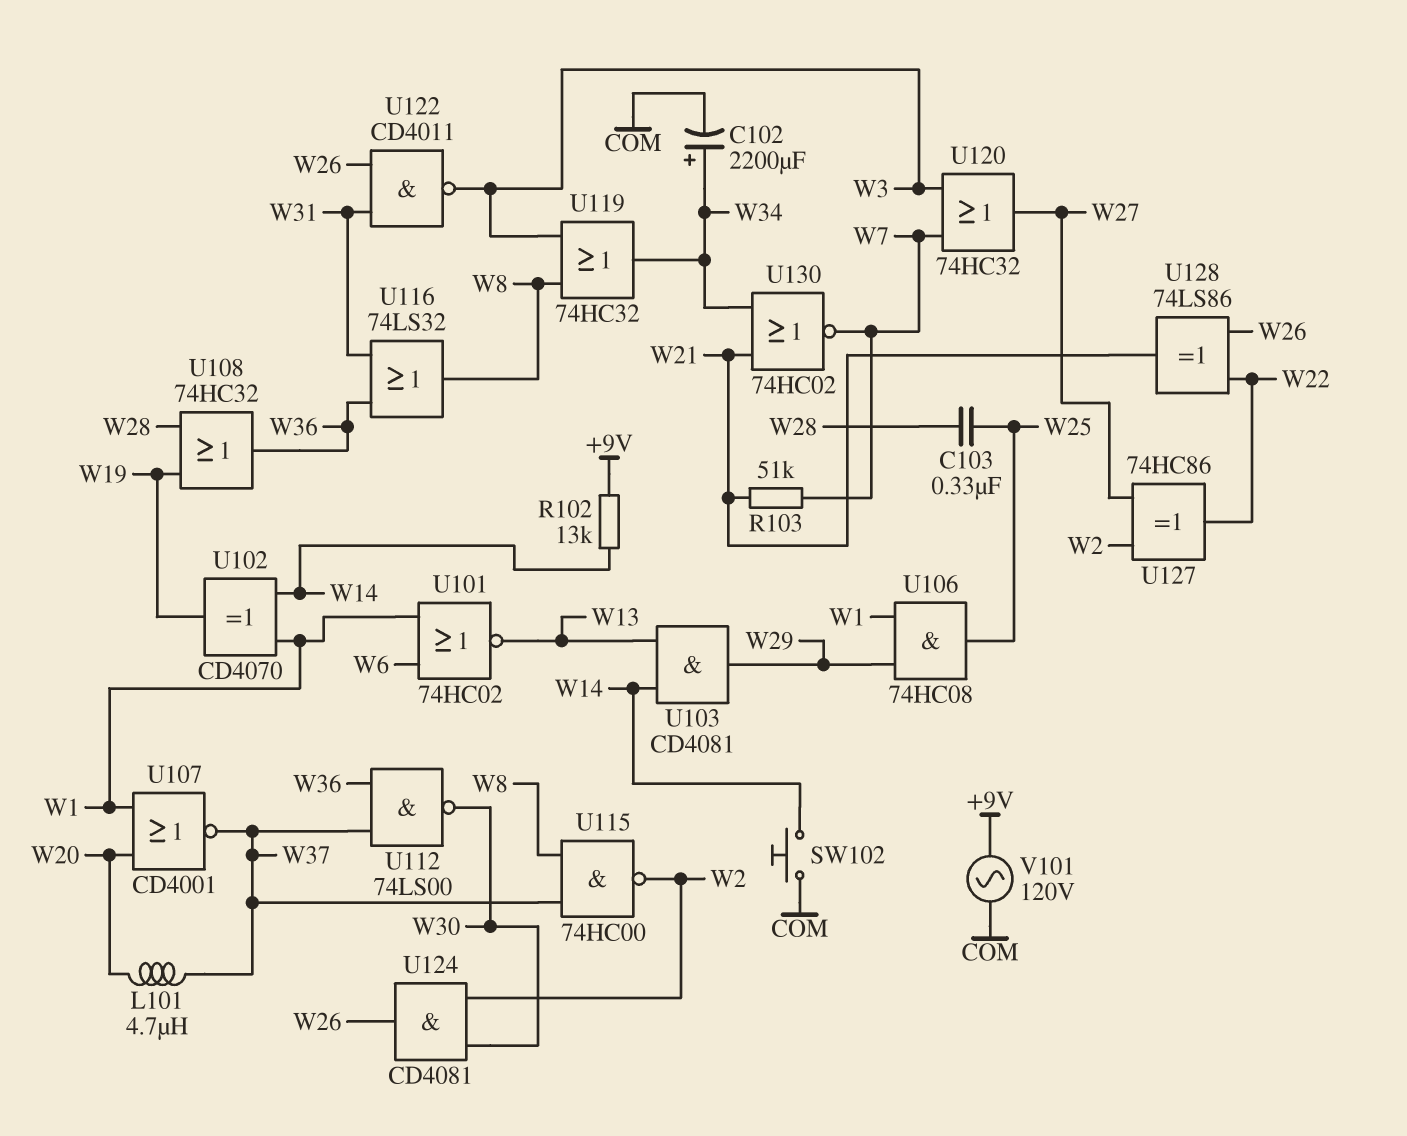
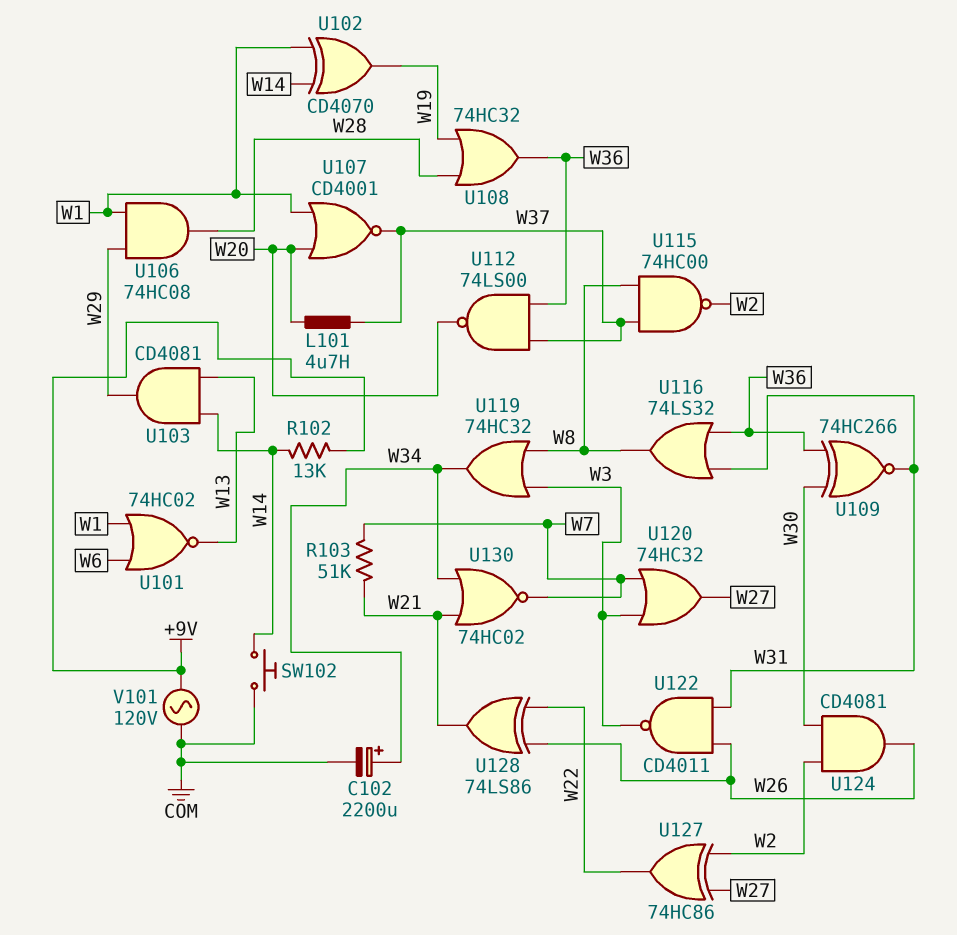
C103: 330nF (W25, W28) -> none
U106: AND 74HC08 (in W1, in W29, out W25) -> AND 74HC08 (in W1, in W29, out W28)
U109: none -> XNOR 74HC266 (in W30, in W36, out W31)
U112: NAND 74LS00 (in W36, in W37, out W30) -> NAND 74LS00 (in W36, in W37, out W20)

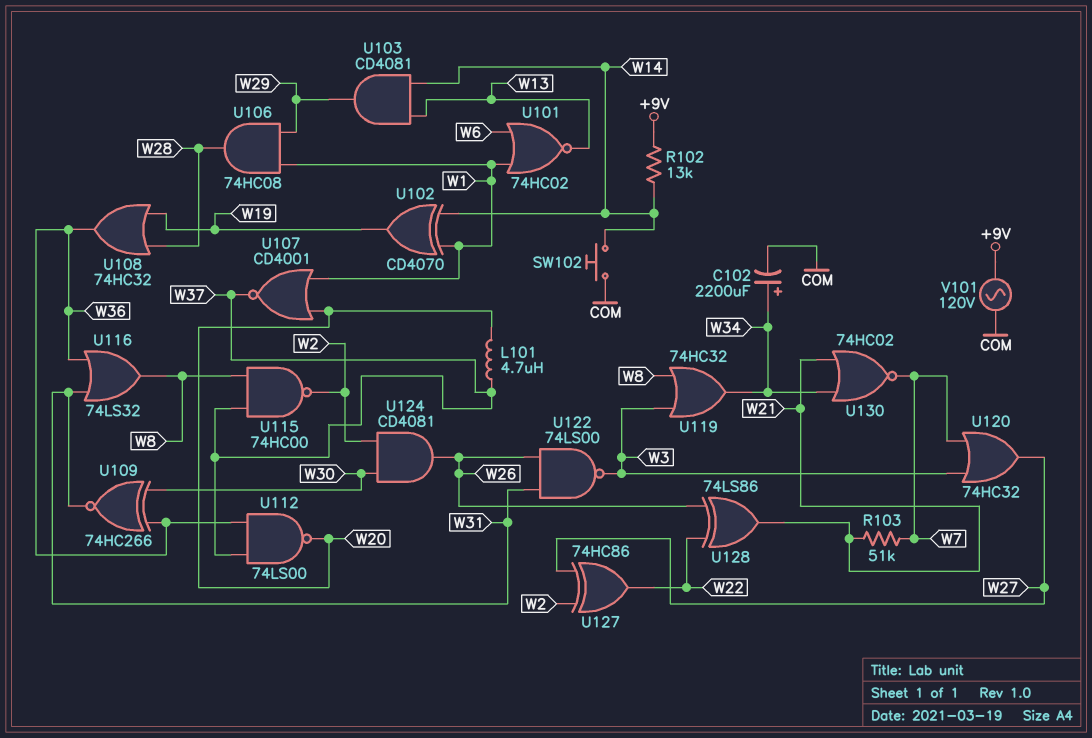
U122: NAND CD4011 (in W26, in W31, out W3) -> NAND 74LS00 (in W26, in W31, out W3)

